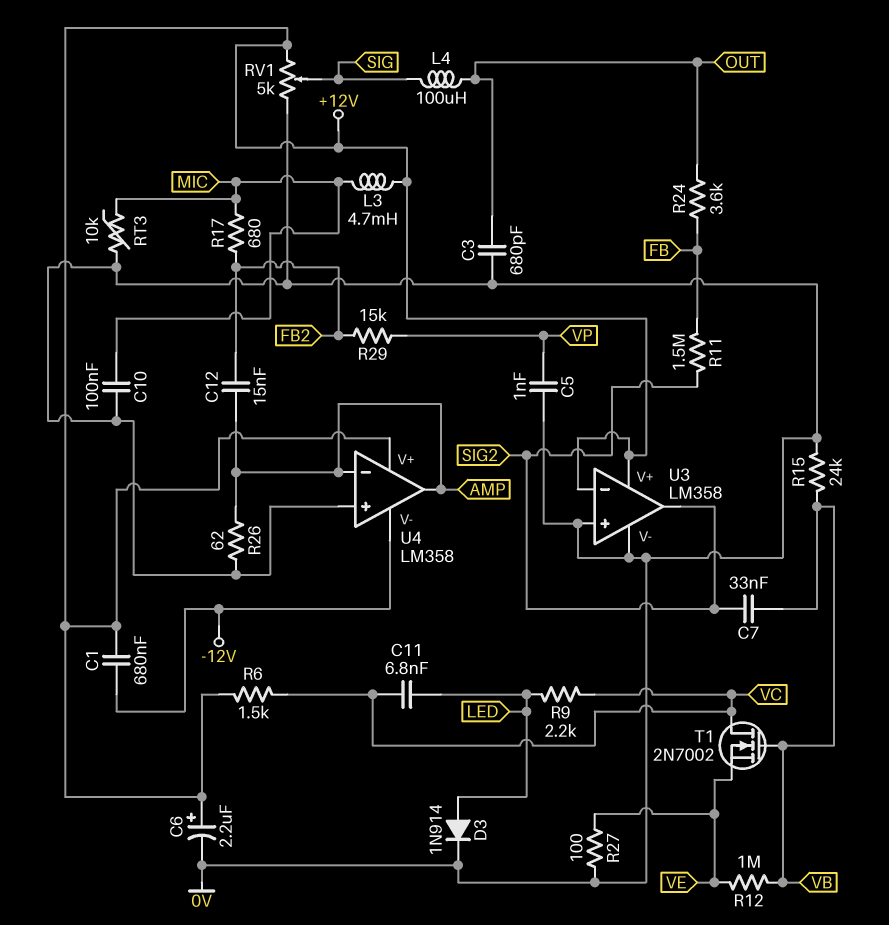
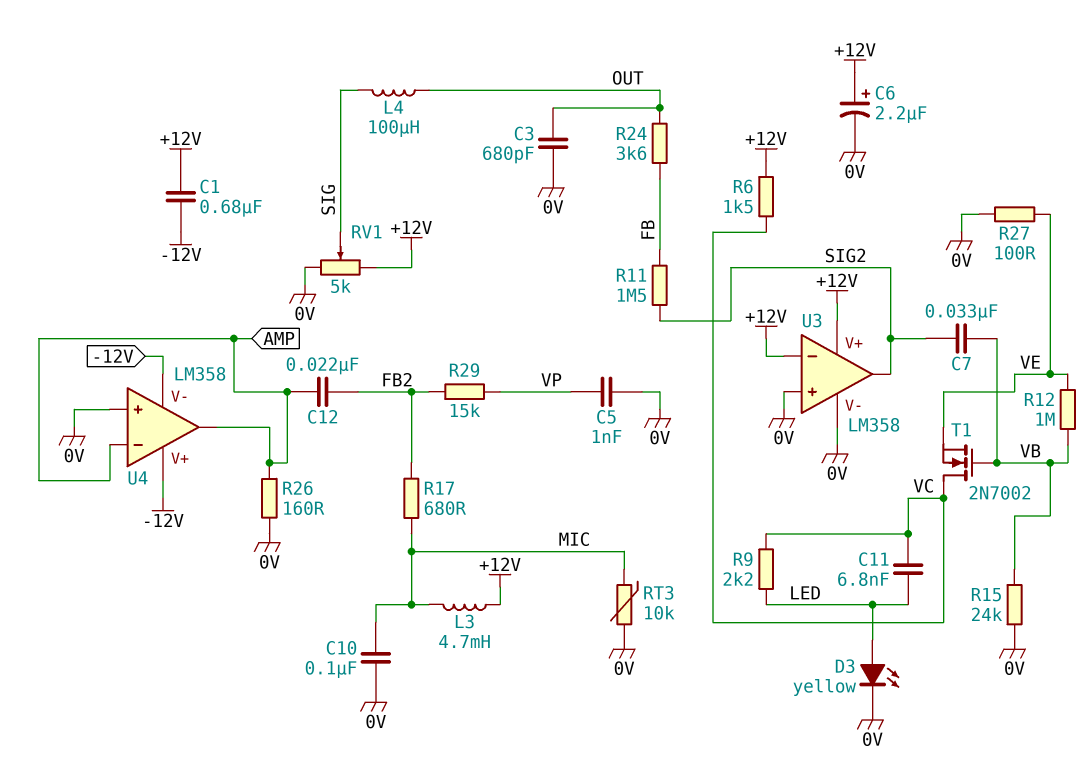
C12: 15nF (AMP, FB2) -> 22nF (AMP, FB2)
D3: diode 1N914 (A LED, K 0V) -> LED yellow (A LED, K 0V)
R26: 62 (0V, AMP) -> 160 (0V, AMP)
U4 pin V+: +12V -> -12V

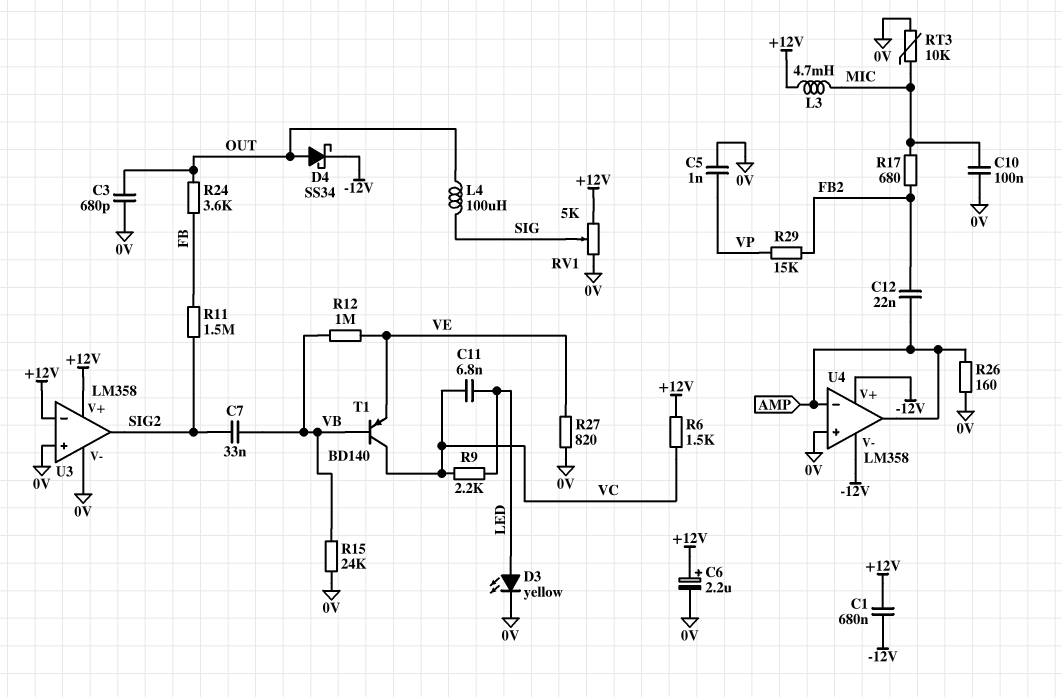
D4: none -> schottky SS34 (A OUT, K -12V)
R27: 100 (0V, VE) -> 820 (0V, VE)
T1: NMOS 2N7002 (G VB, D VC, S VE) -> PNP BD140 (B VB, C VC, E VE)

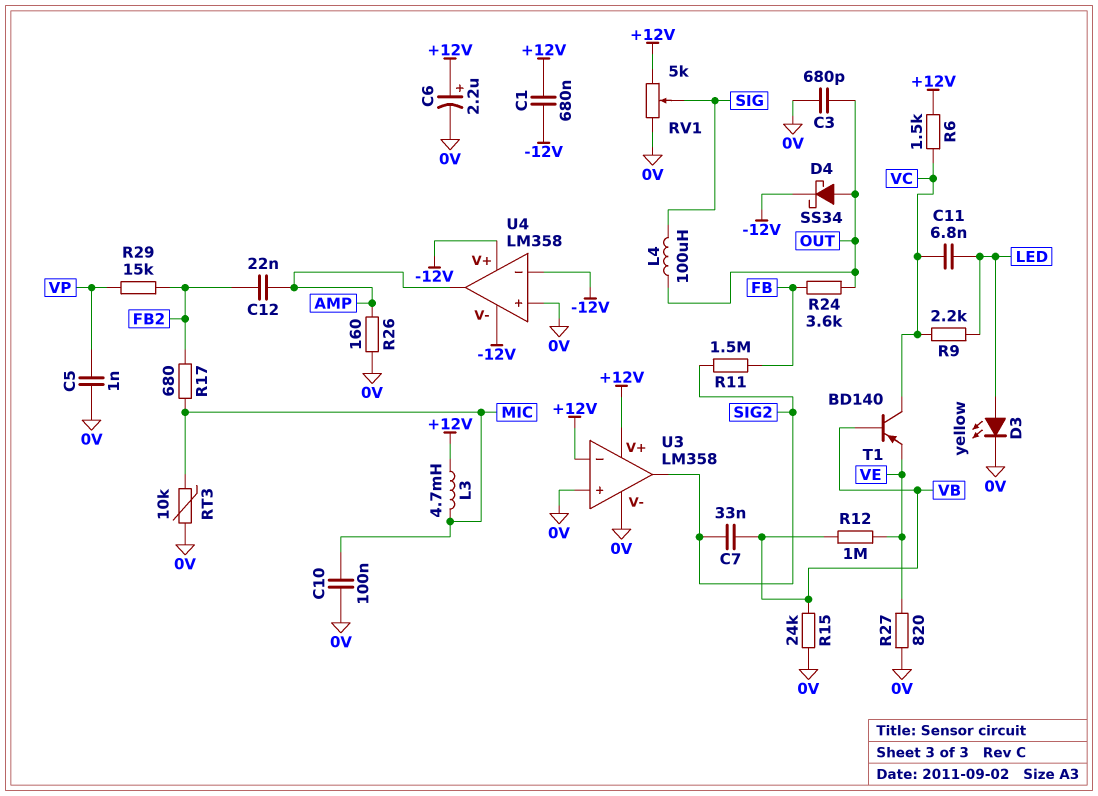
U4 pin in-: AMP -> -12V

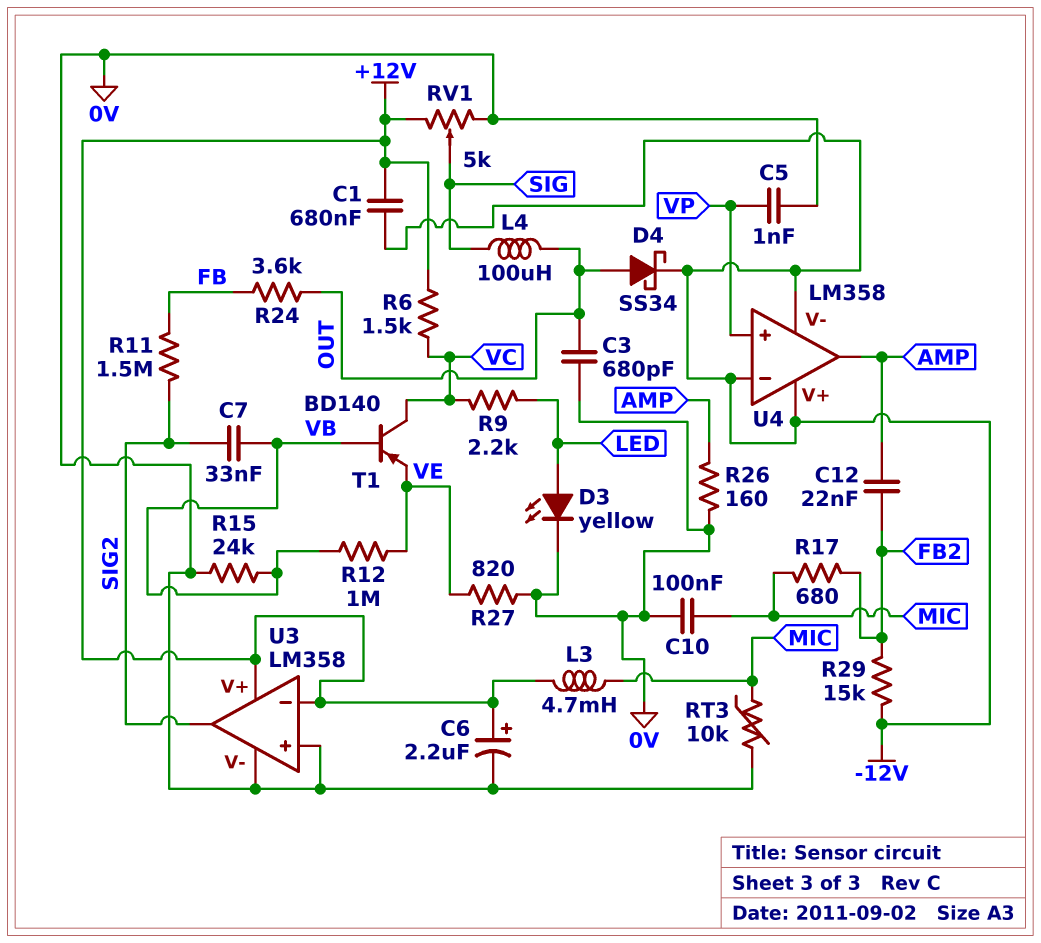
C11: 6.8nF (LED, VC) -> none
R29: 15k (FB2, VP) -> 15k (-12V, FB2)
U4 pin in+: 0V -> VP

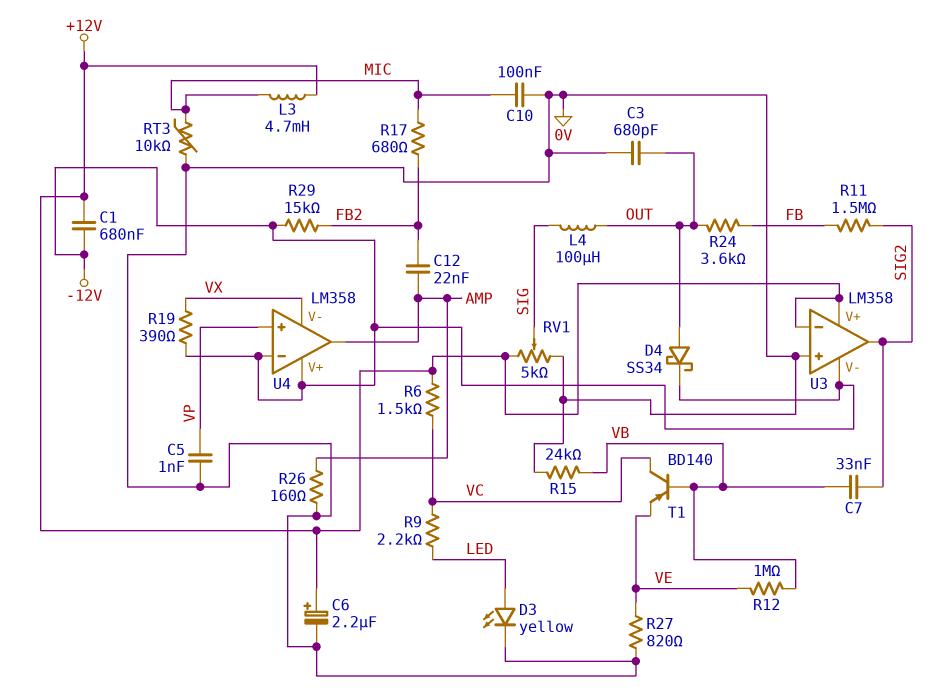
R19: none -> 390 (-12V, VX)
U3 pin V-: 0V -> -12V
U4 pin V-: -12V -> VX

